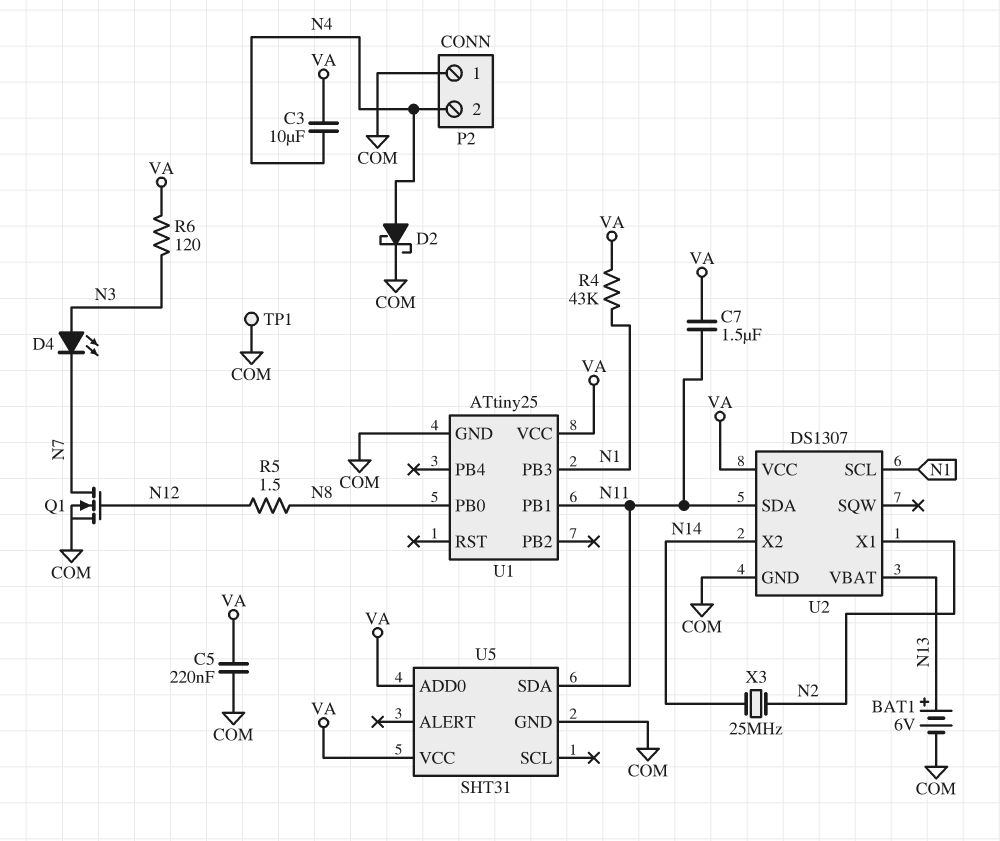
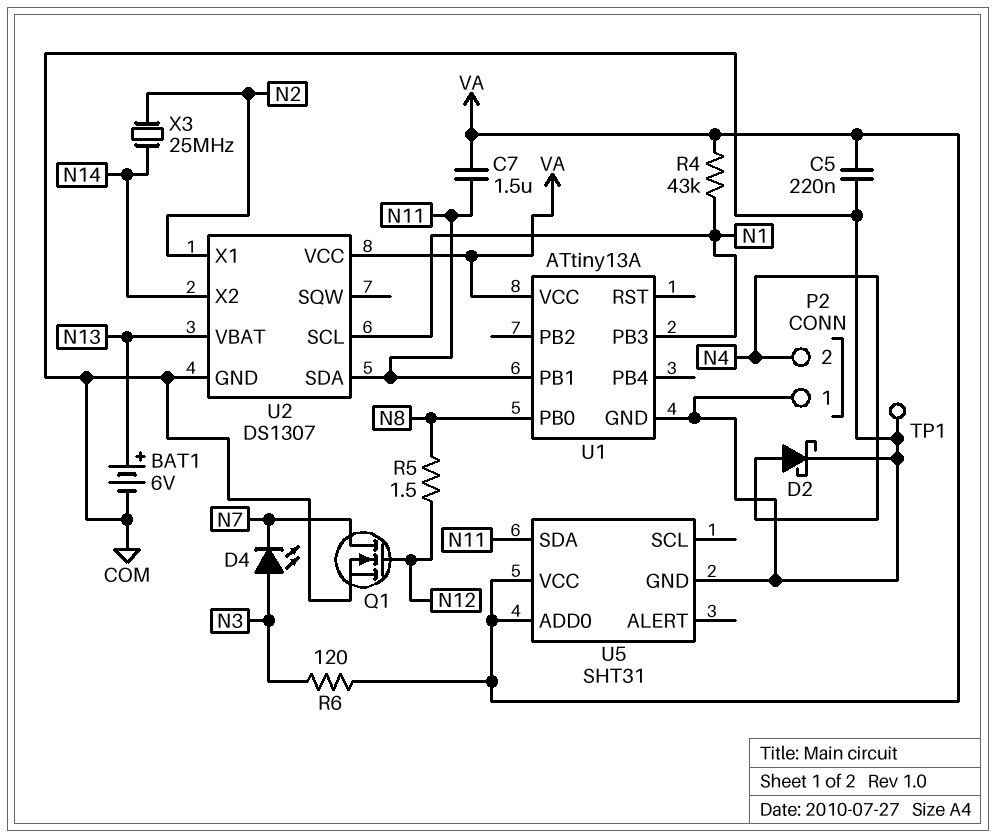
C3: 10uF (N4, VA) -> none
U1: ATtiny25 -> ATtiny13A

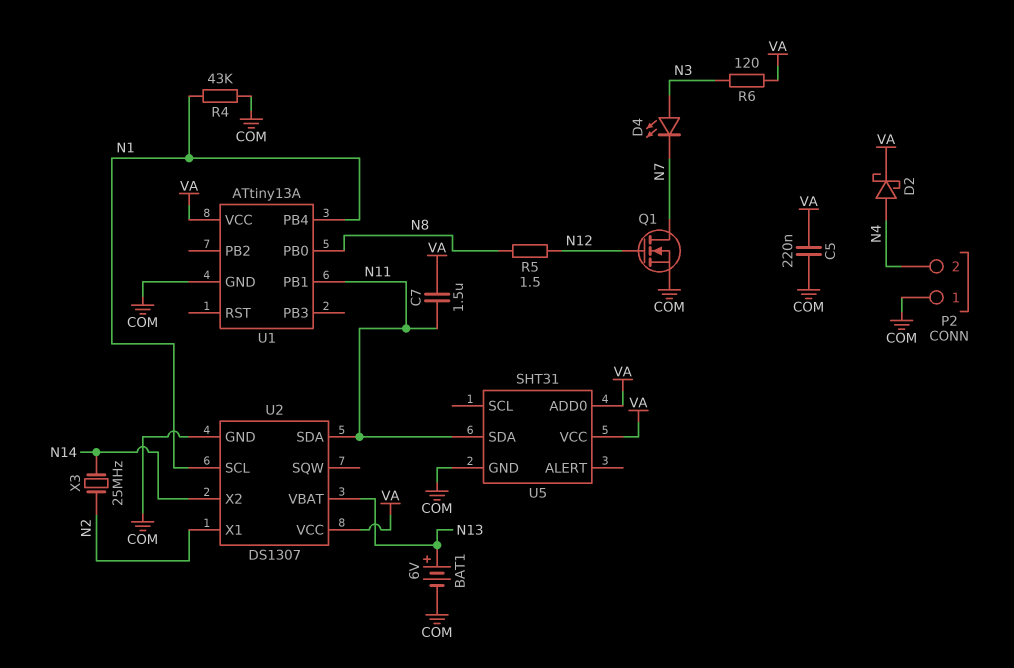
D2: schottky (A N4, K COM) -> schottky (A N4, K VA)
R4: 43k (N1, VA) -> 43k (COM, N1)
TP1: test point (COM) -> none
U1 pin PB3: N1 -> none
U1 pin PB4: none -> N1

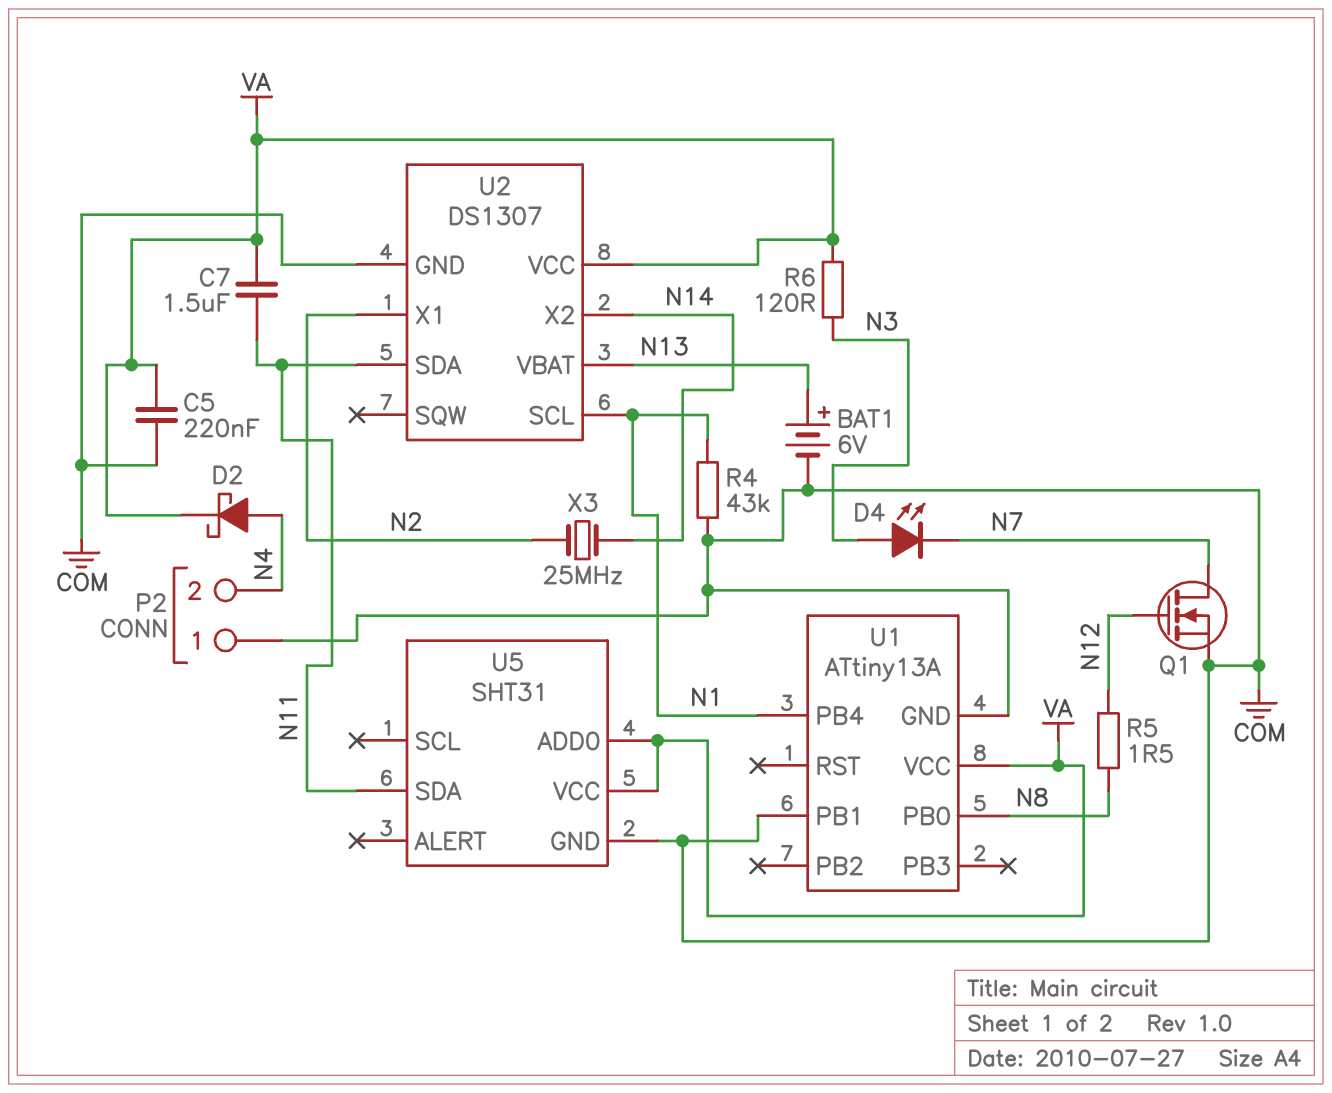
U1 pin PB1: N11 -> COM

